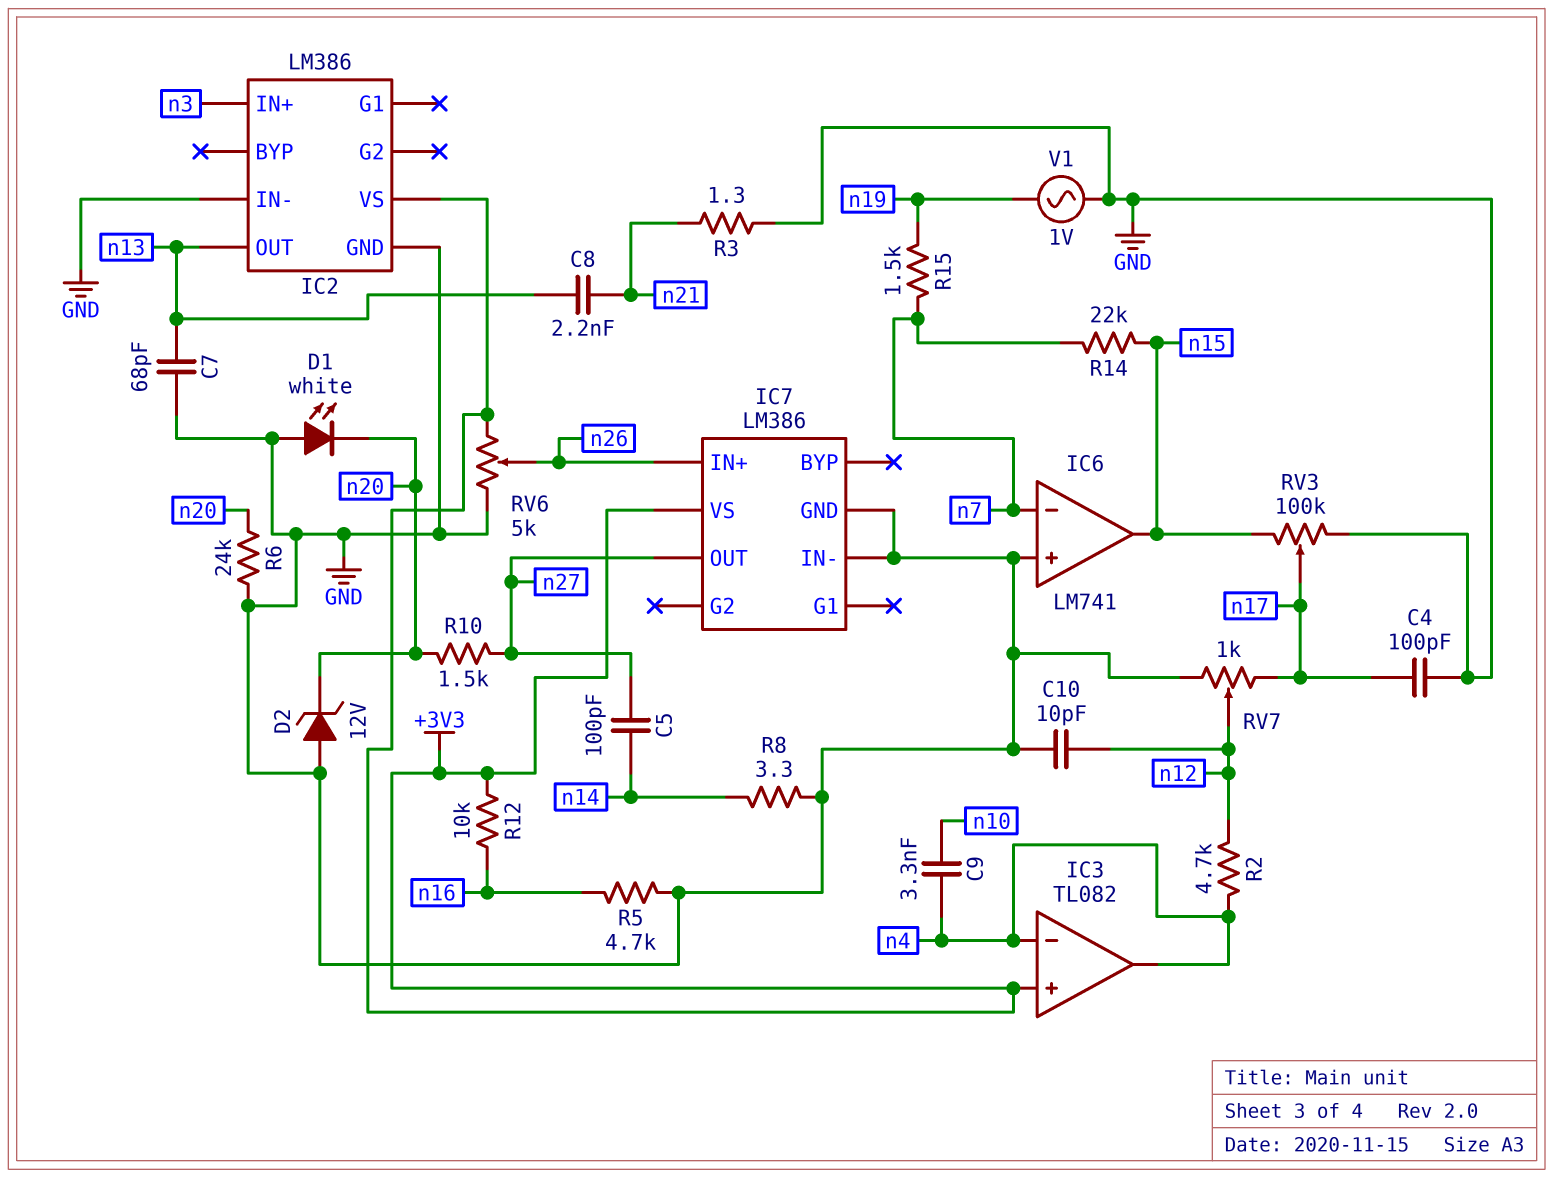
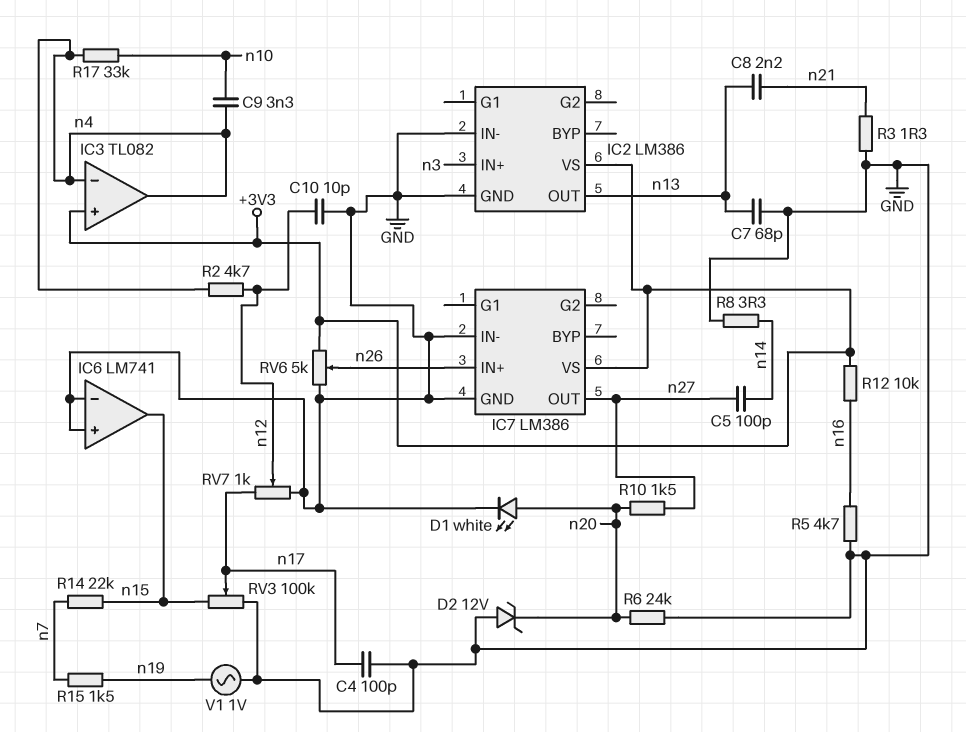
D1: LED white (A GND, K n20) -> LED white (A n20, K GND)
IC6 pin in-: n7 -> GND
R17: none -> 33k (n4, n10)

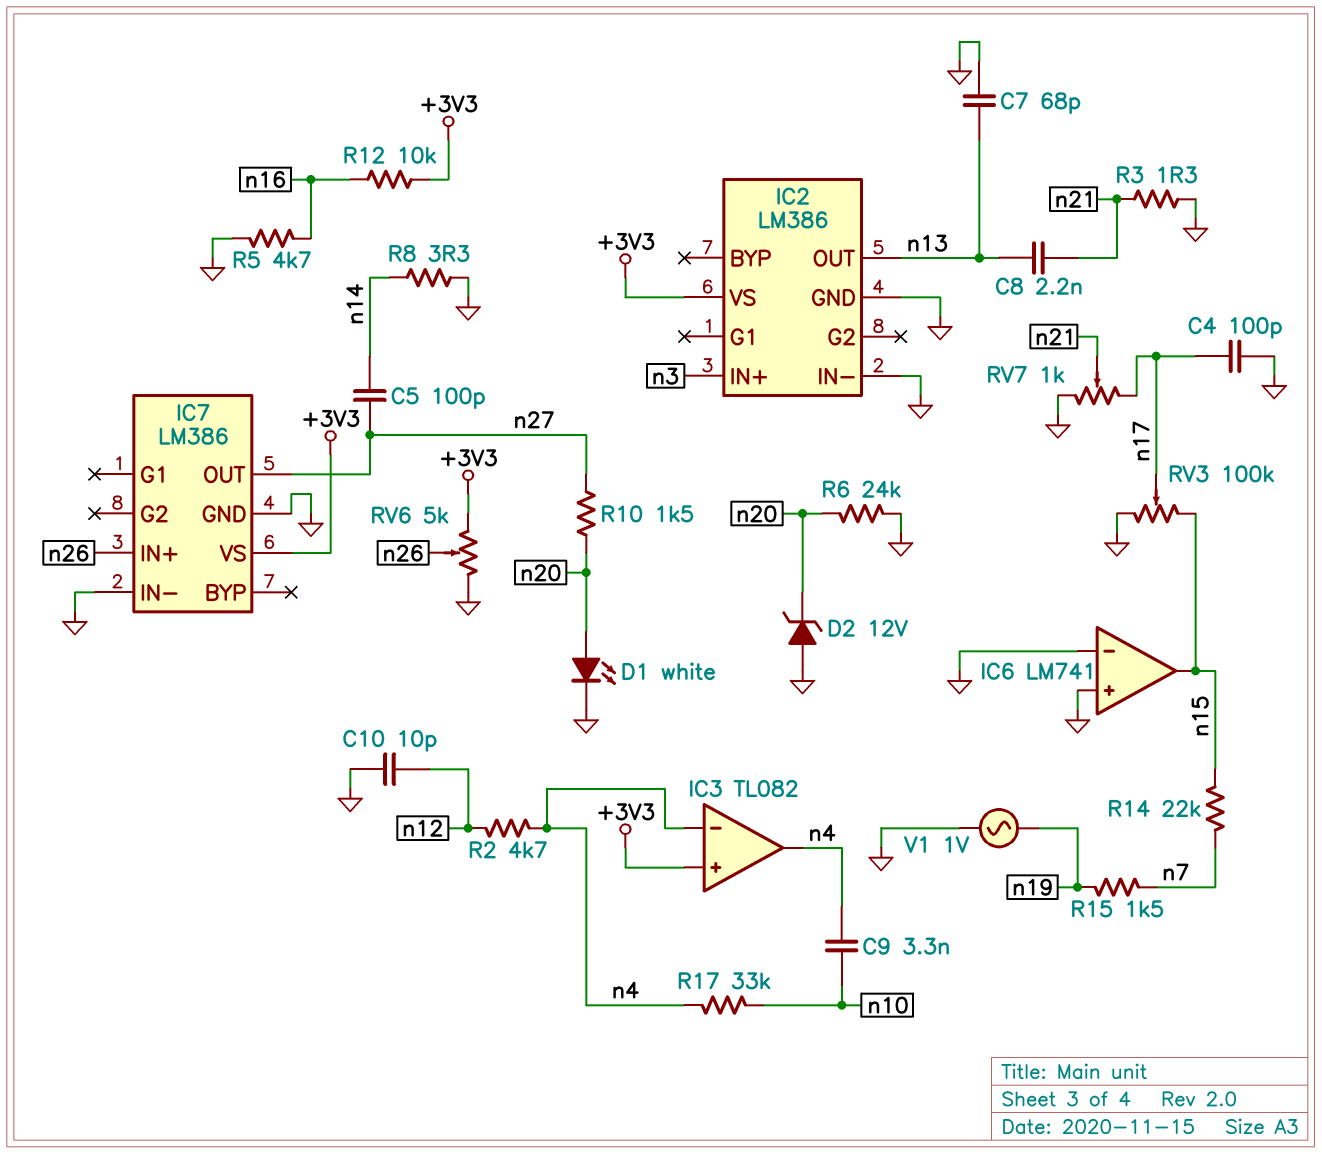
RV7: 1k (GND, n17, wiper n12) -> 1k (GND, n17, wiper n21)

